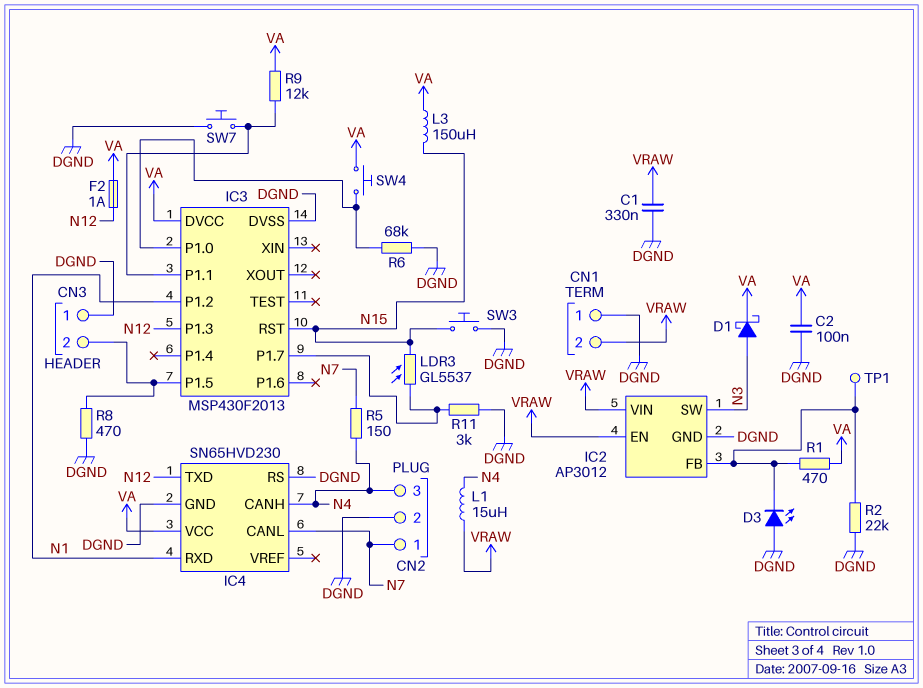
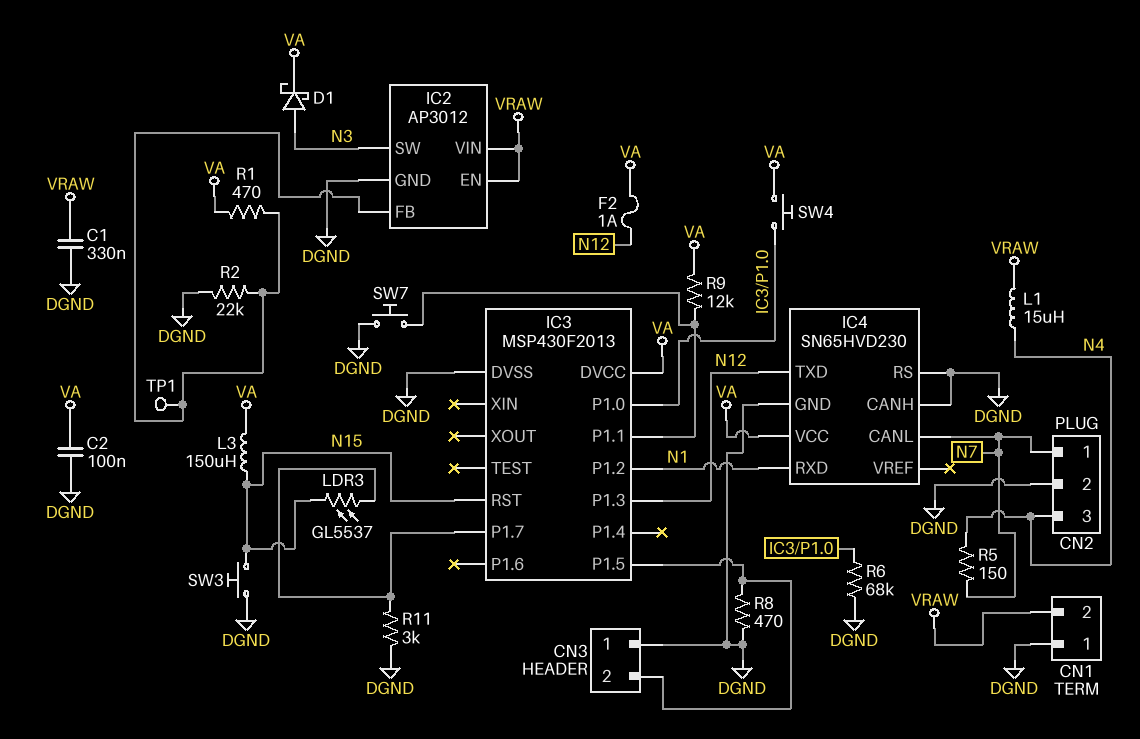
D3: LED (A DGND, K IC2/FB) -> none
IC4 pin CANH: N4 -> DGND

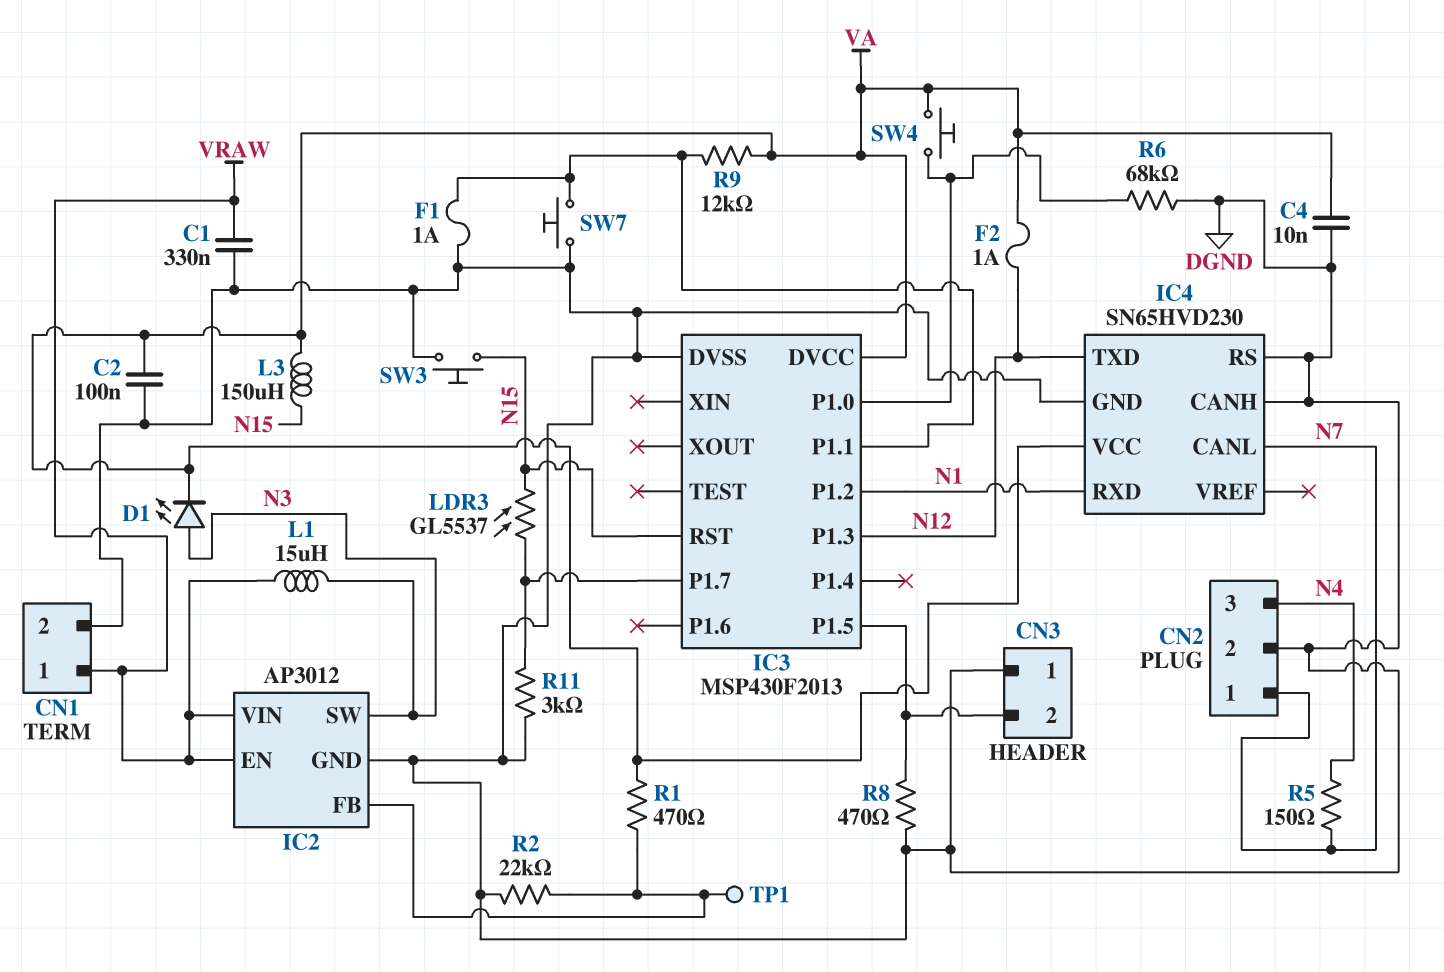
C4: none -> 10nF (DGND, VA)
CN1 pin 1: DGND -> VRAW
CN1 pin 2: VRAW -> DGND
D1: schottky (A N3, K VA) -> LED (A N3, K VA)
F1: none -> 1A (DGND, IC3/P1.1)
L1: 15uH (N4, VRAW) -> 15uH (N3, VRAW)

